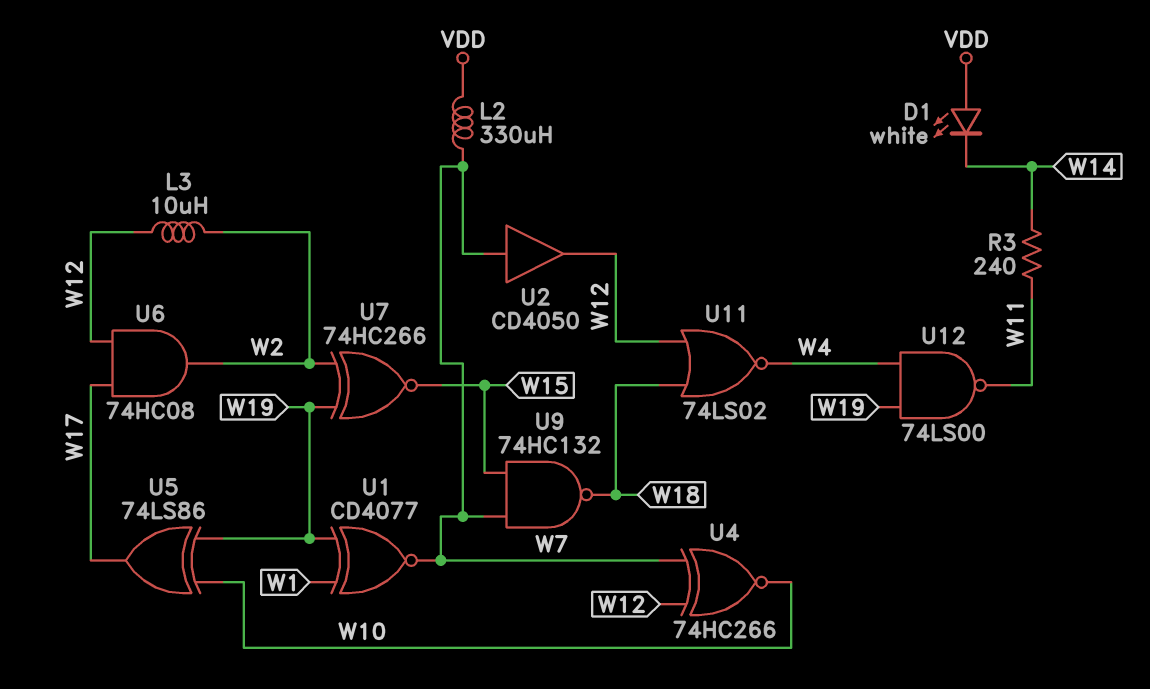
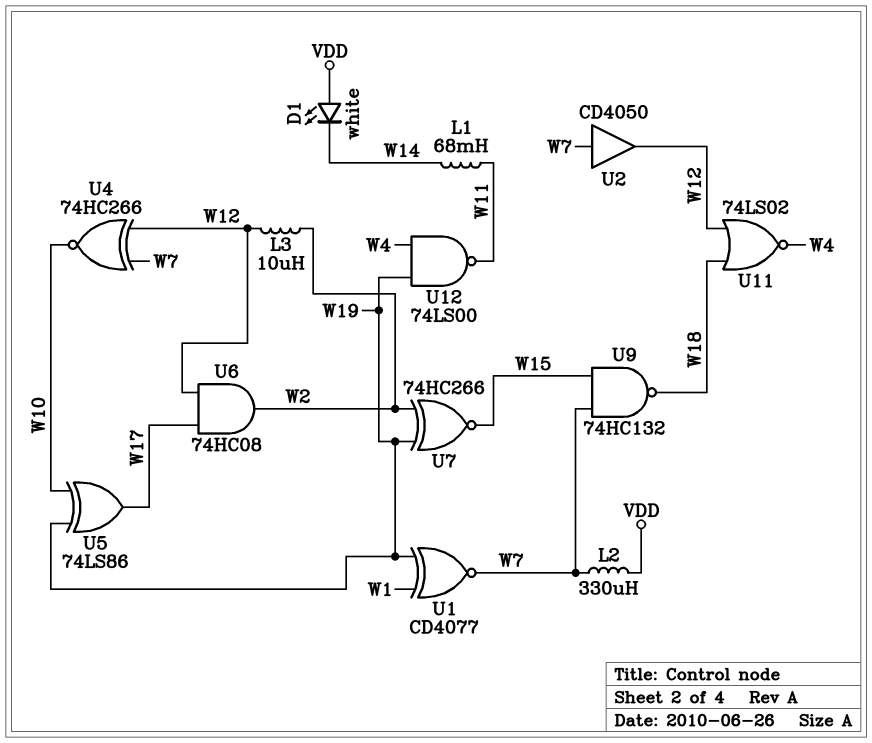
L1: none -> 68mH (W11, W14)
R3: 240 (W11, W14) -> none

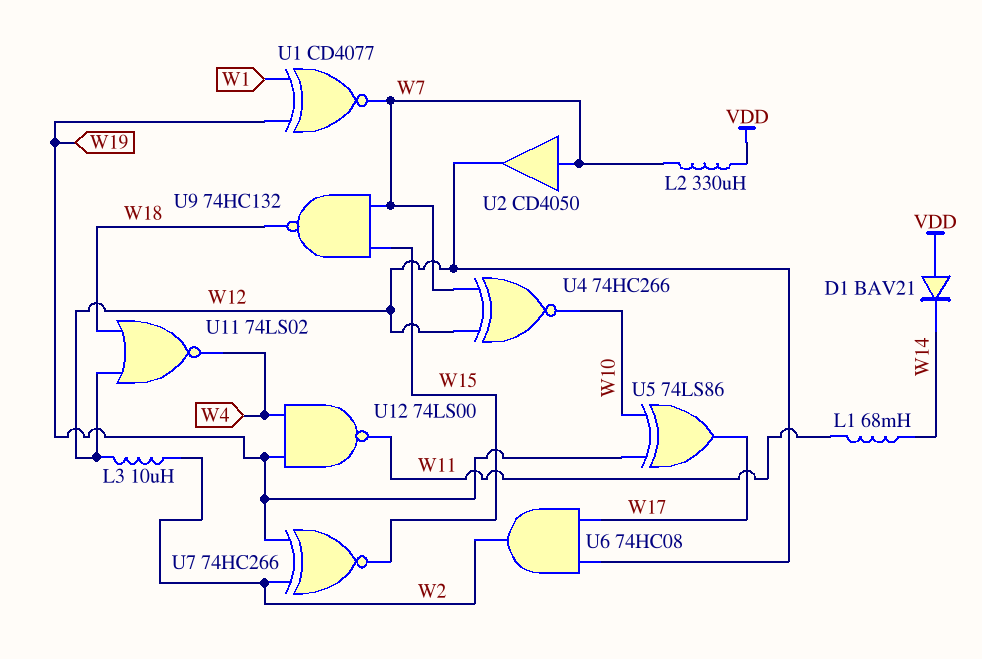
D1: LED white (A VDD, K W14) -> diode BAV21 (A VDD, K W14)

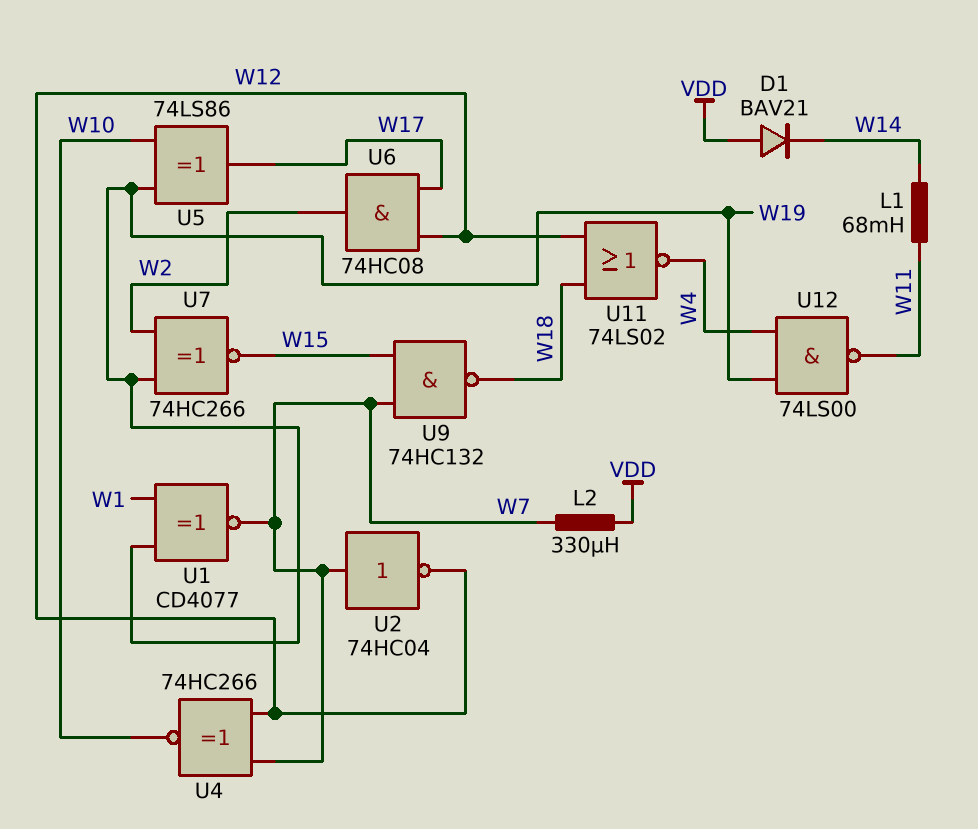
L3: 10uH (W2, W12) -> none
U2: buffer CD4050 (in W7, out W12) -> NOT 74HC04 (in W7, out W12)

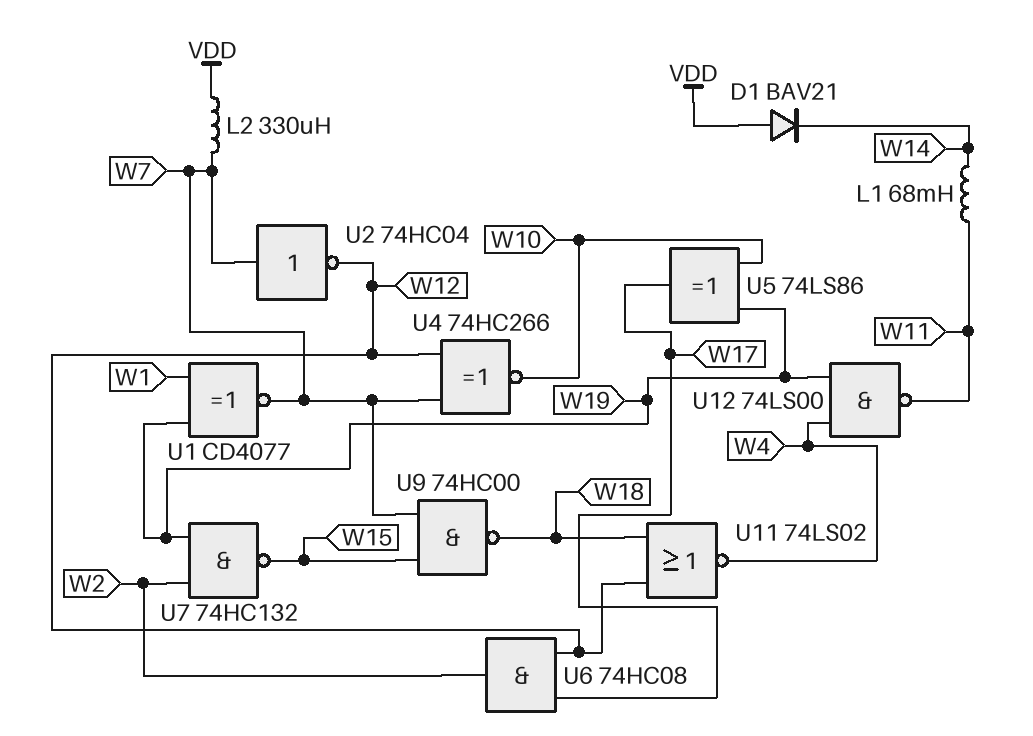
U7: XNOR 74HC266 (in W2, in W19, out W15) -> NAND 74HC132 (in W2, in W19, out W15)
U9: NAND 74HC132 (in W7, in W15, out W18) -> NAND 74HC00 (in W7, in W15, out W18)

